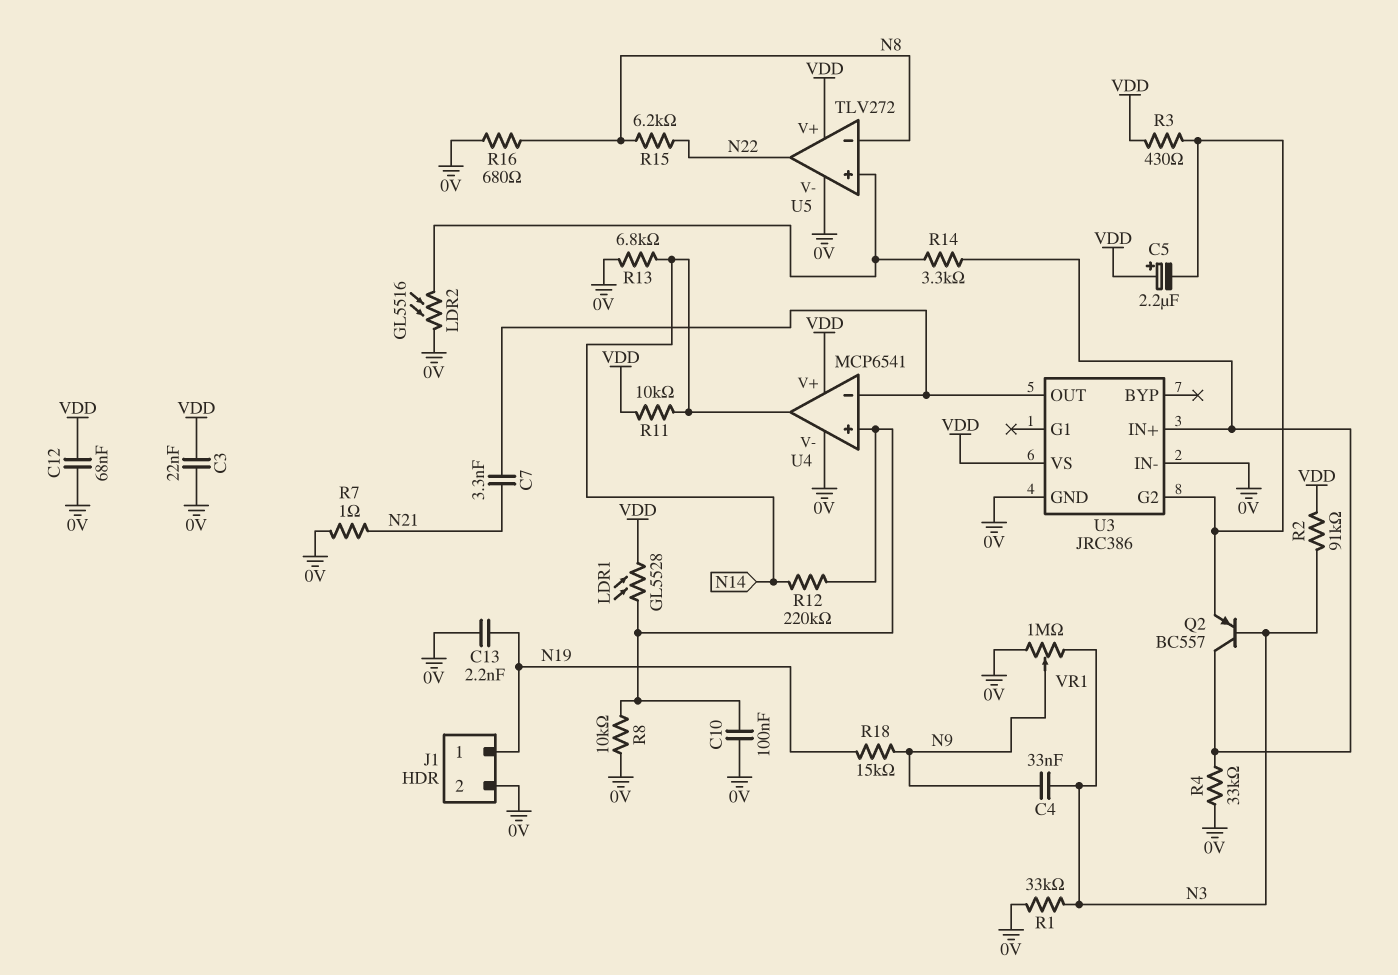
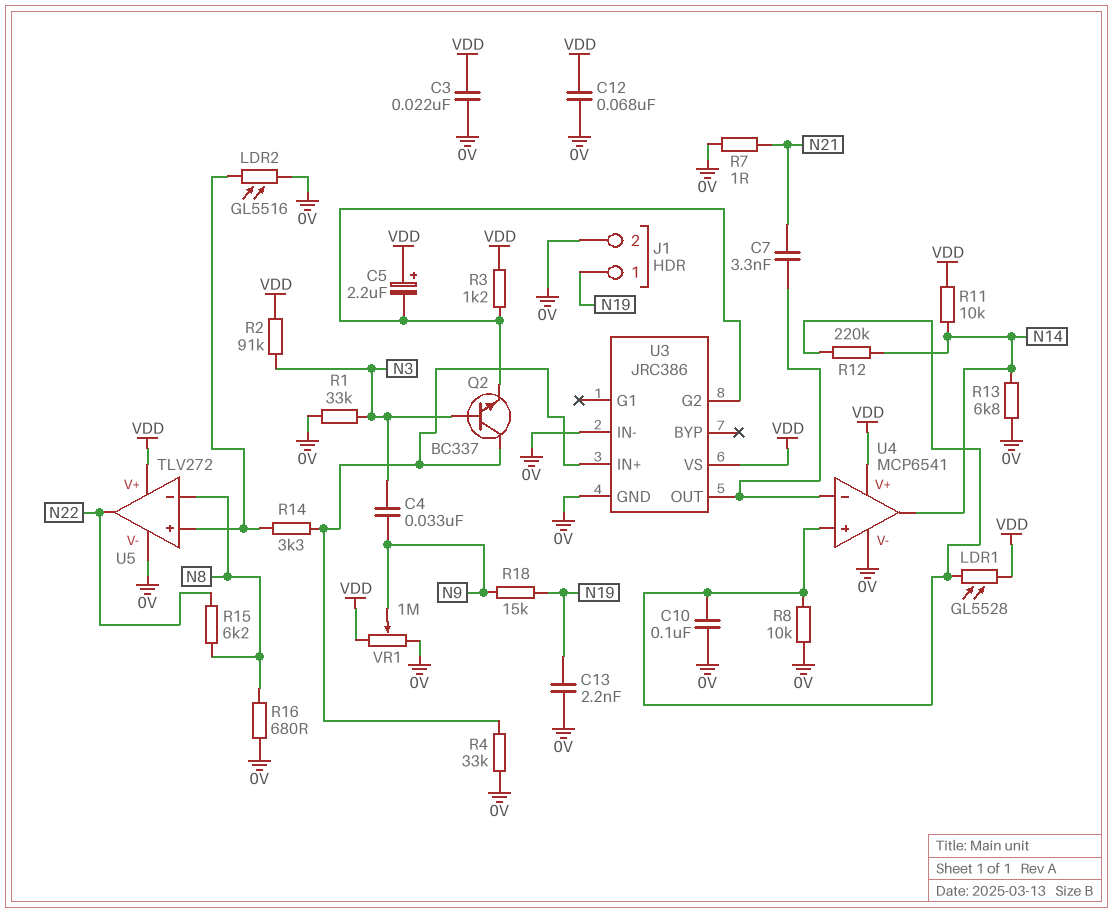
Q2: PNP BC557 (B N3, C U3/IN+, E U3/G2) -> NPN BC337 (B N3, C U3/IN+, E U3/G2)
R3: 430 (U3/G2, VDD) -> 1.2k (U3/G2, VDD)
VR1: 1M (0V, N3, wiper N9) -> 1M (0V, VDD, wiper N9)

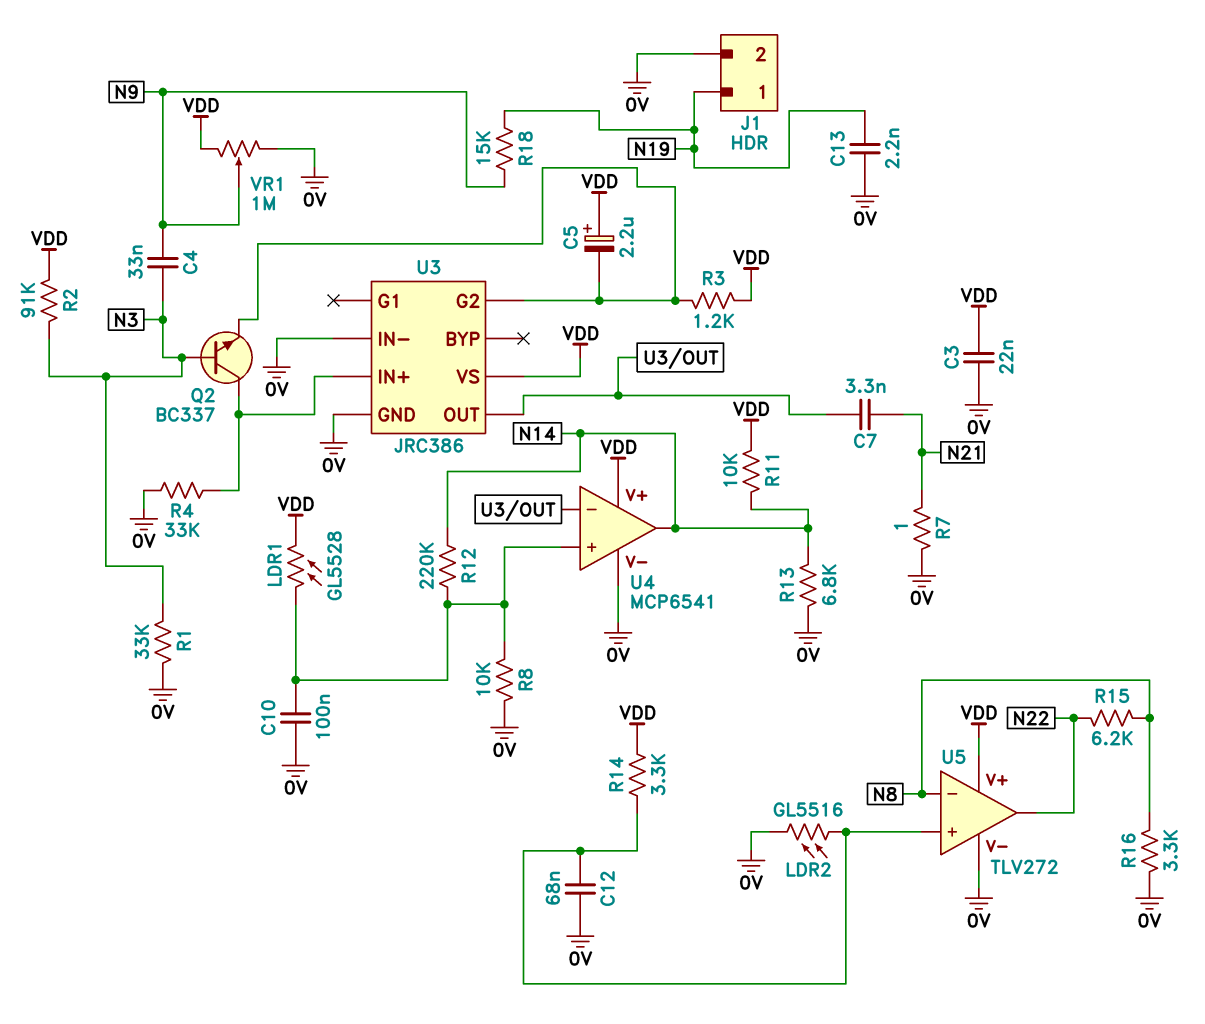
C12: 68nF (0V, VDD) -> 68nF (0V, U5/in+)
R14: 3.3k (U3/IN+, U5/in+) -> 3.3k (U5/in+, VDD)
R16: 680 (0V, N8) -> 3.3k (0V, N8)

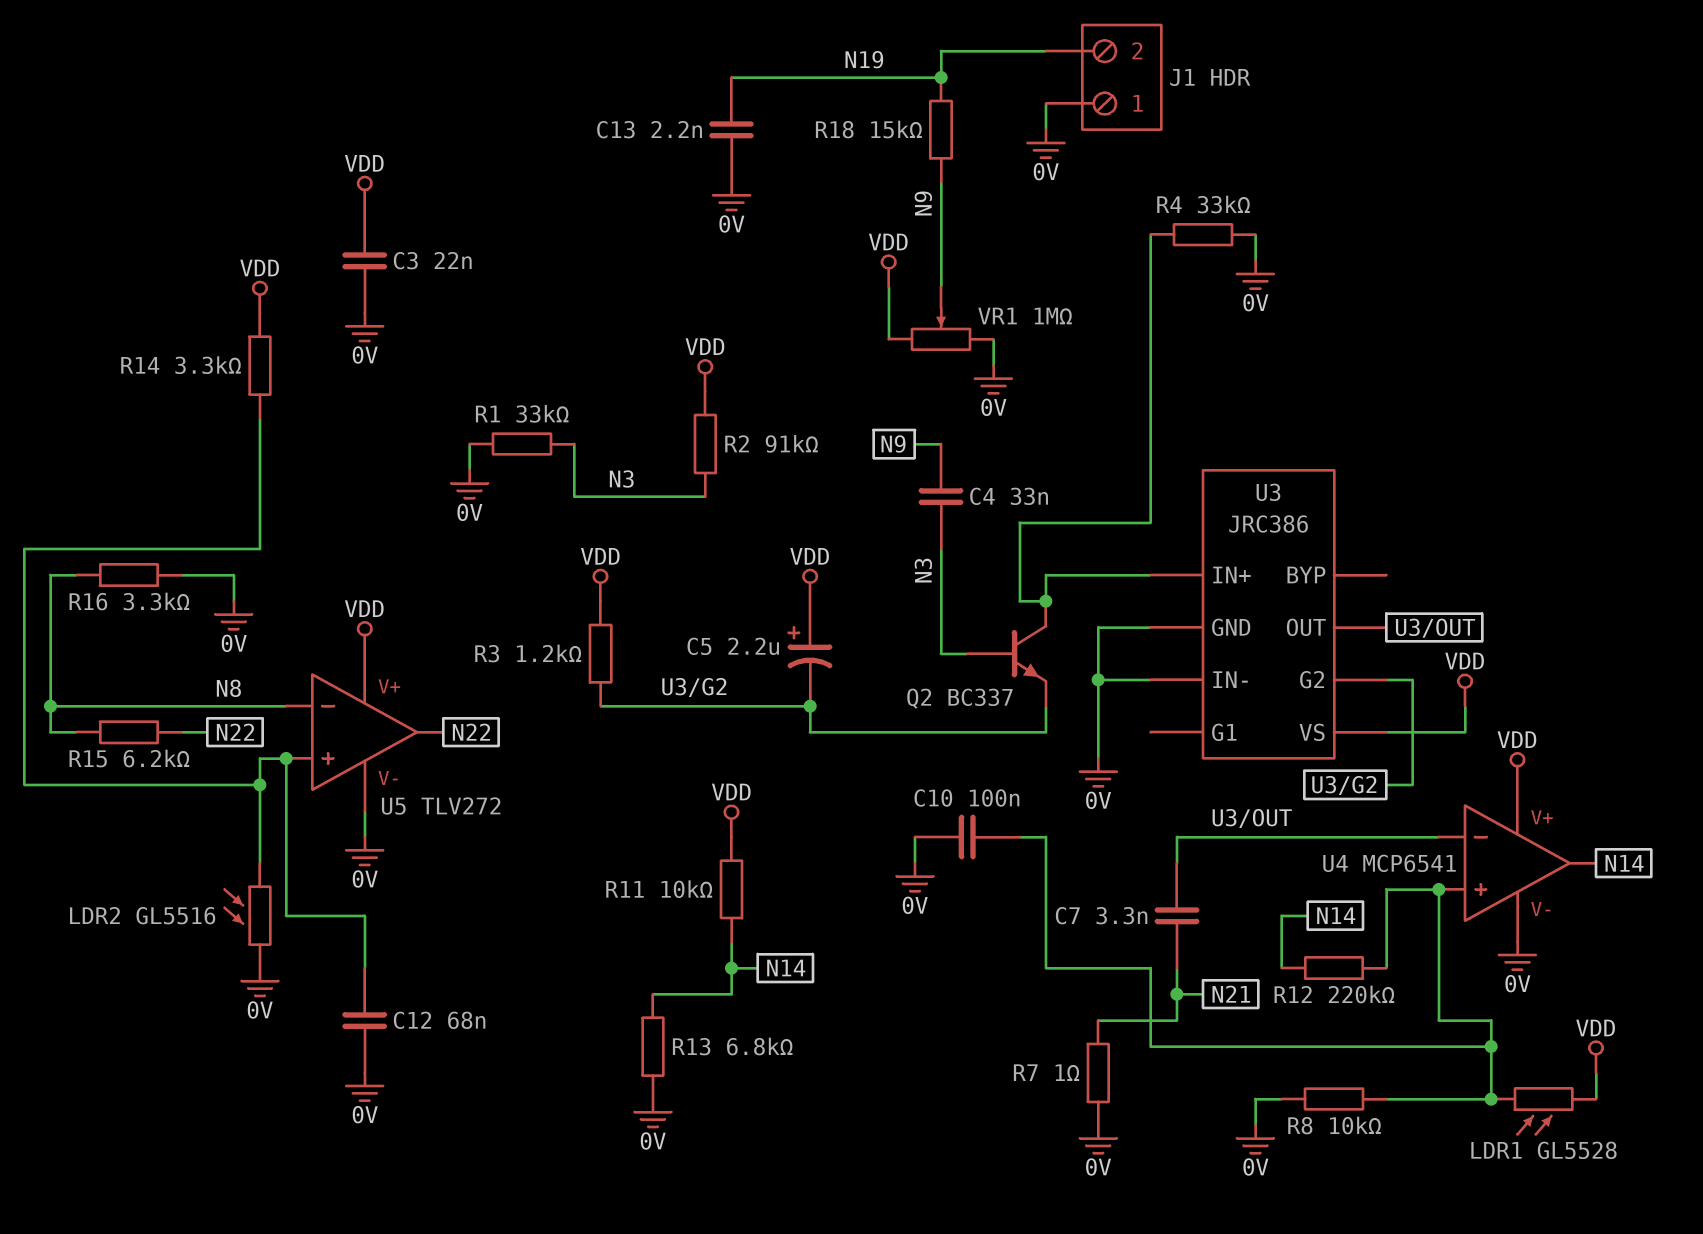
J1 pin 1: N19 -> 0V
J1 pin 2: 0V -> N19

